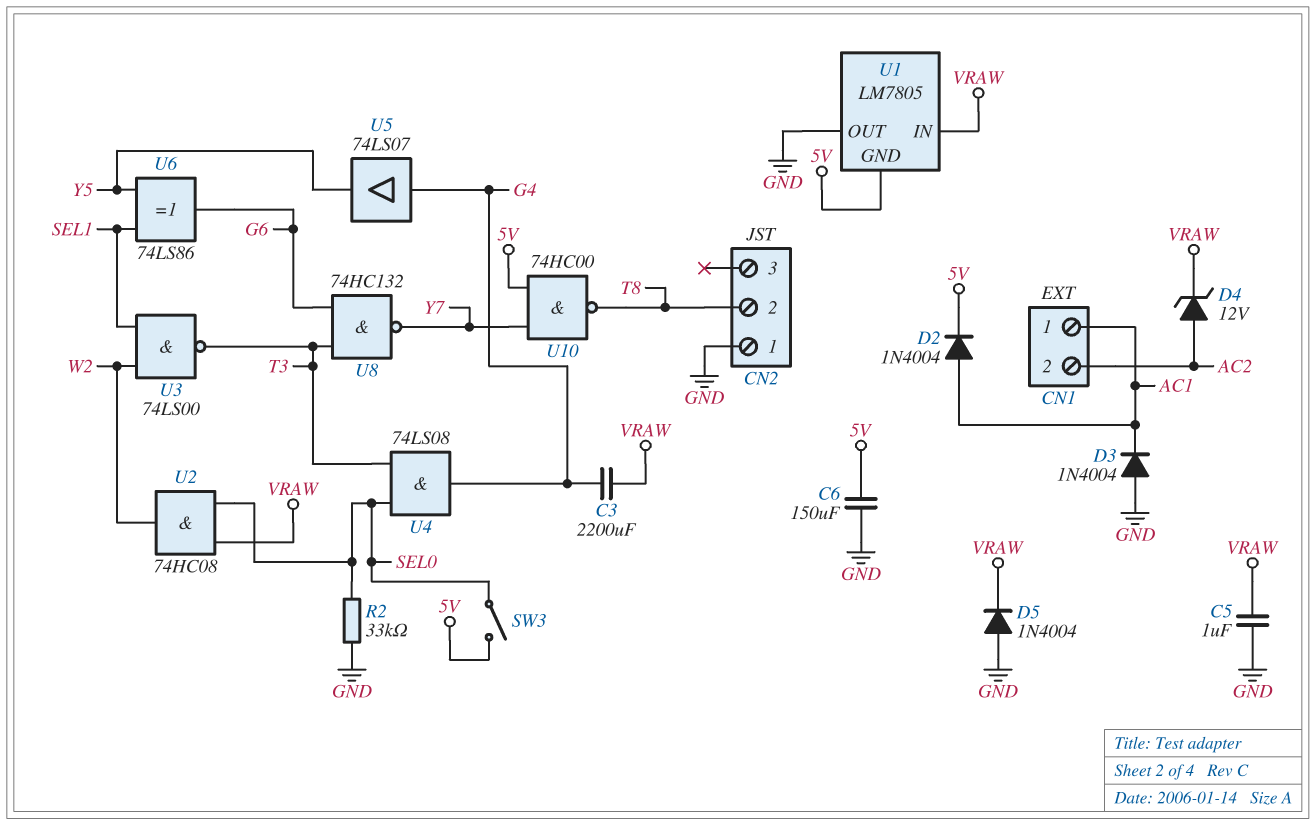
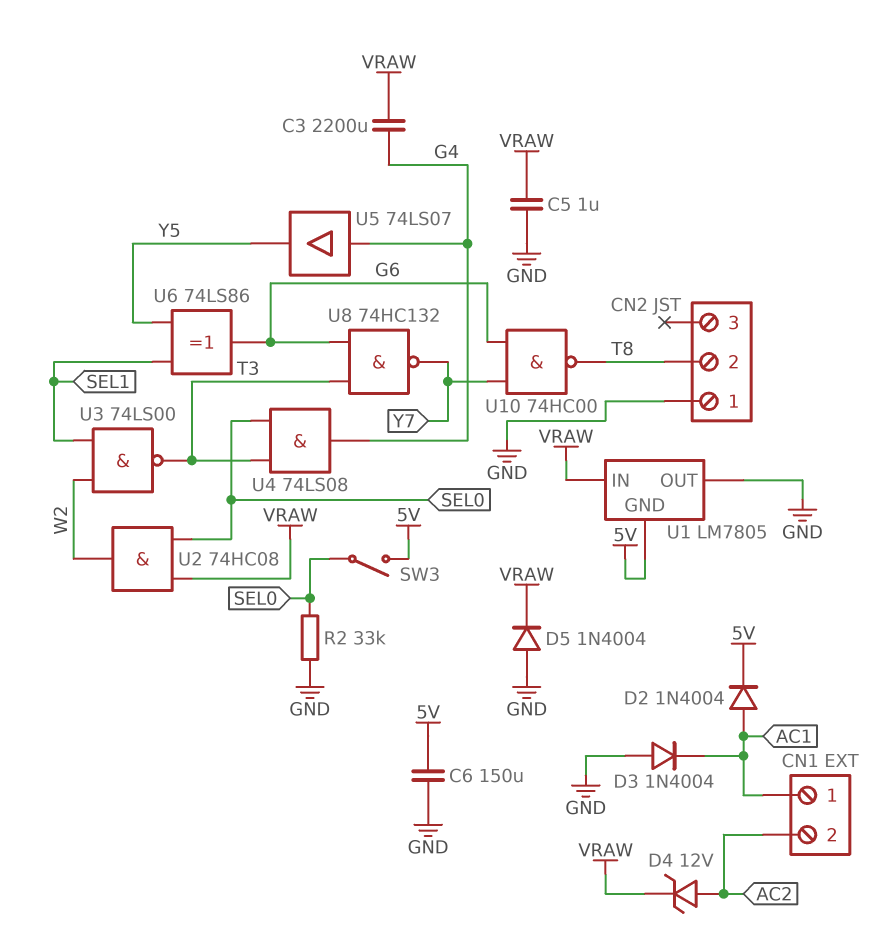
U10: NAND 74HC00 (in 5V, in Y7, out T8) -> NAND 74HC00 (in G6, in Y7, out T8)

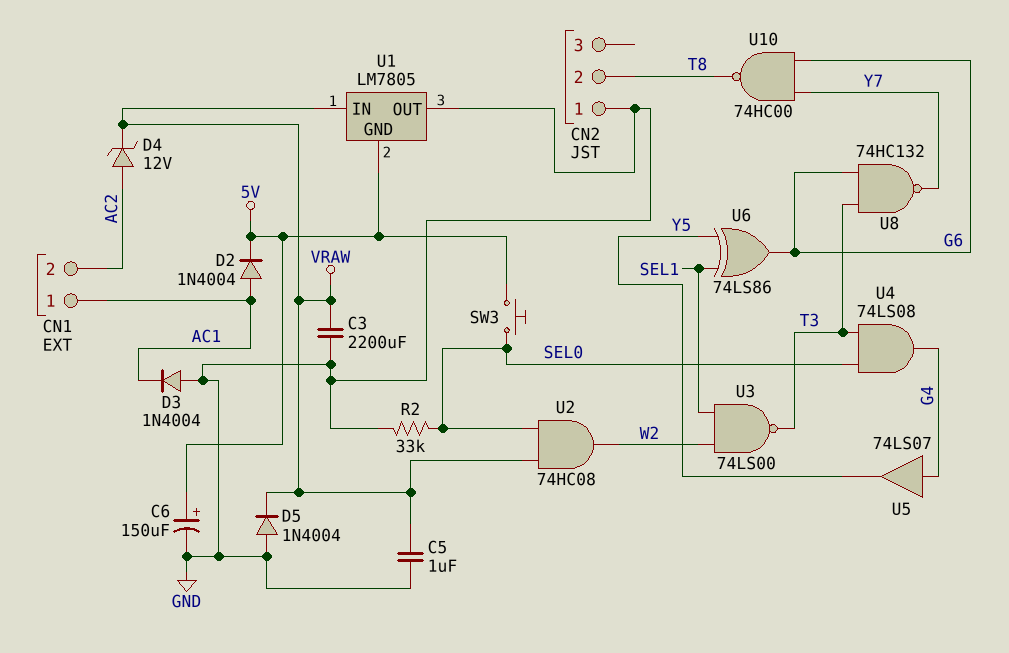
C3: 2200uF (G4, VRAW) -> 2200uF (GND, VRAW)
C6: 150uF (5V, GND) -> 150uF (plus 5V, minus GND)
SW3: switch (5V, SEL0) -> button (5V, SEL0)

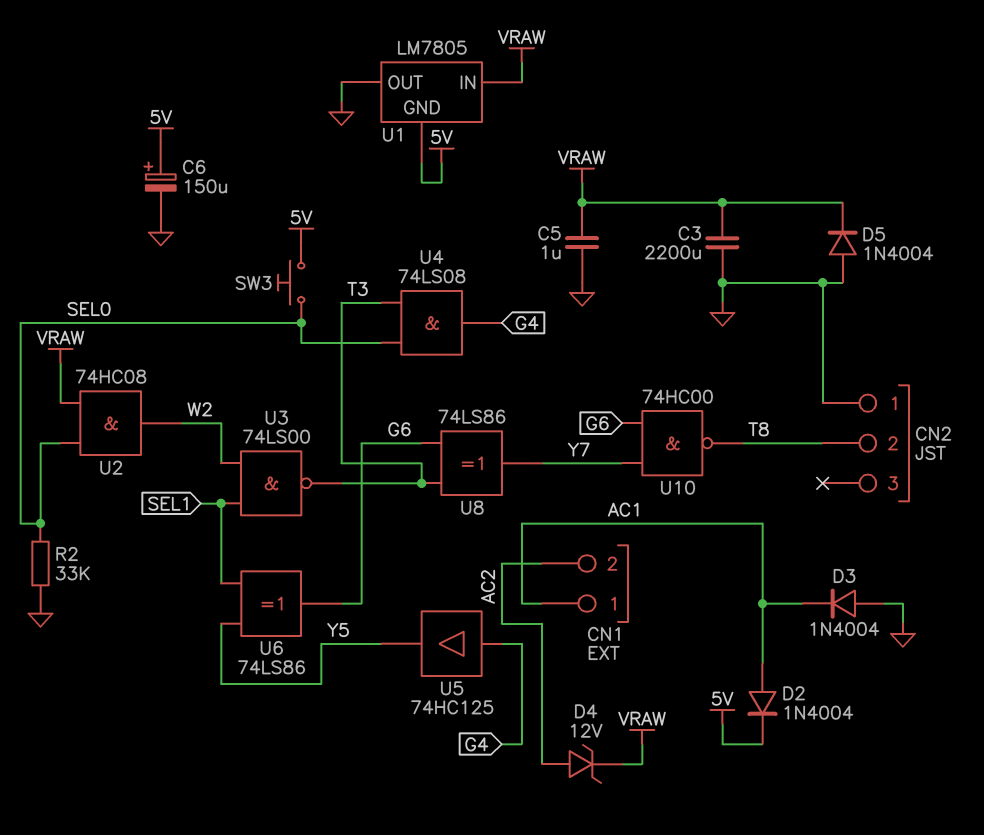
U5: buffer 74LS07 (in G4, out Y5) -> buffer 74HC125 (in G4, out Y5)
U8: NAND 74HC132 (in G6, in T3, out Y7) -> XOR 74LS86 (in G6, in T3, out Y7)

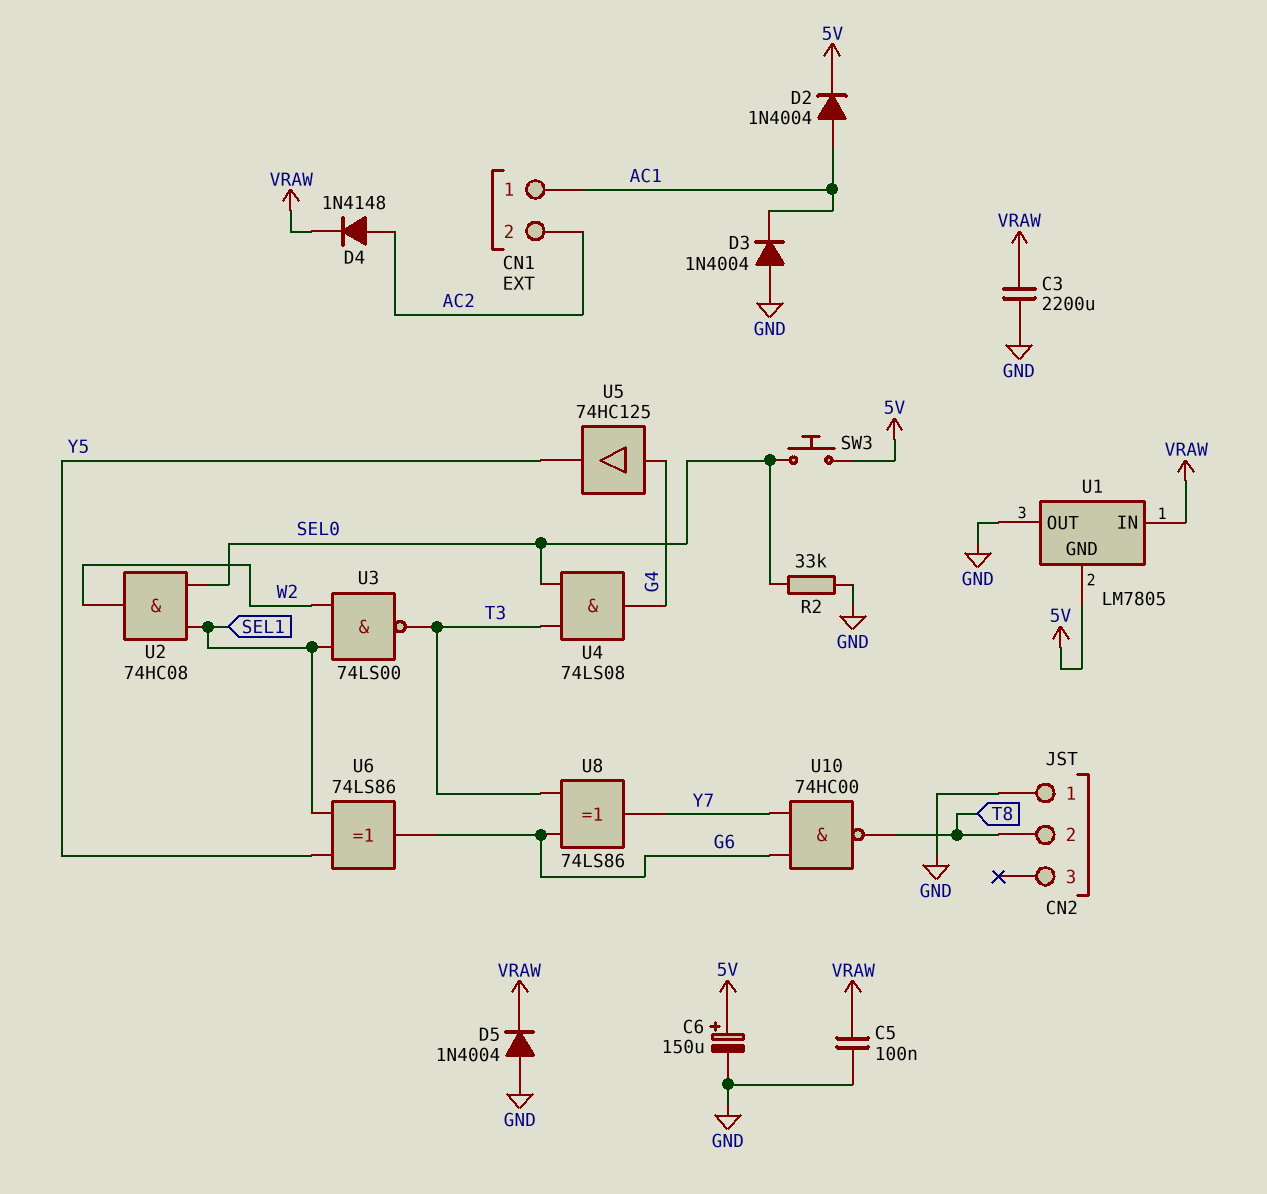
C5: 1uF (GND, VRAW) -> 100nF (GND, VRAW)
D4: zener 12V (A AC2, K VRAW) -> diode 1N4148 (A AC2, K VRAW)
U2: AND 74HC08 (in SEL0, in VRAW, out W2) -> AND 74HC08 (in SEL0, in SEL1, out W2)

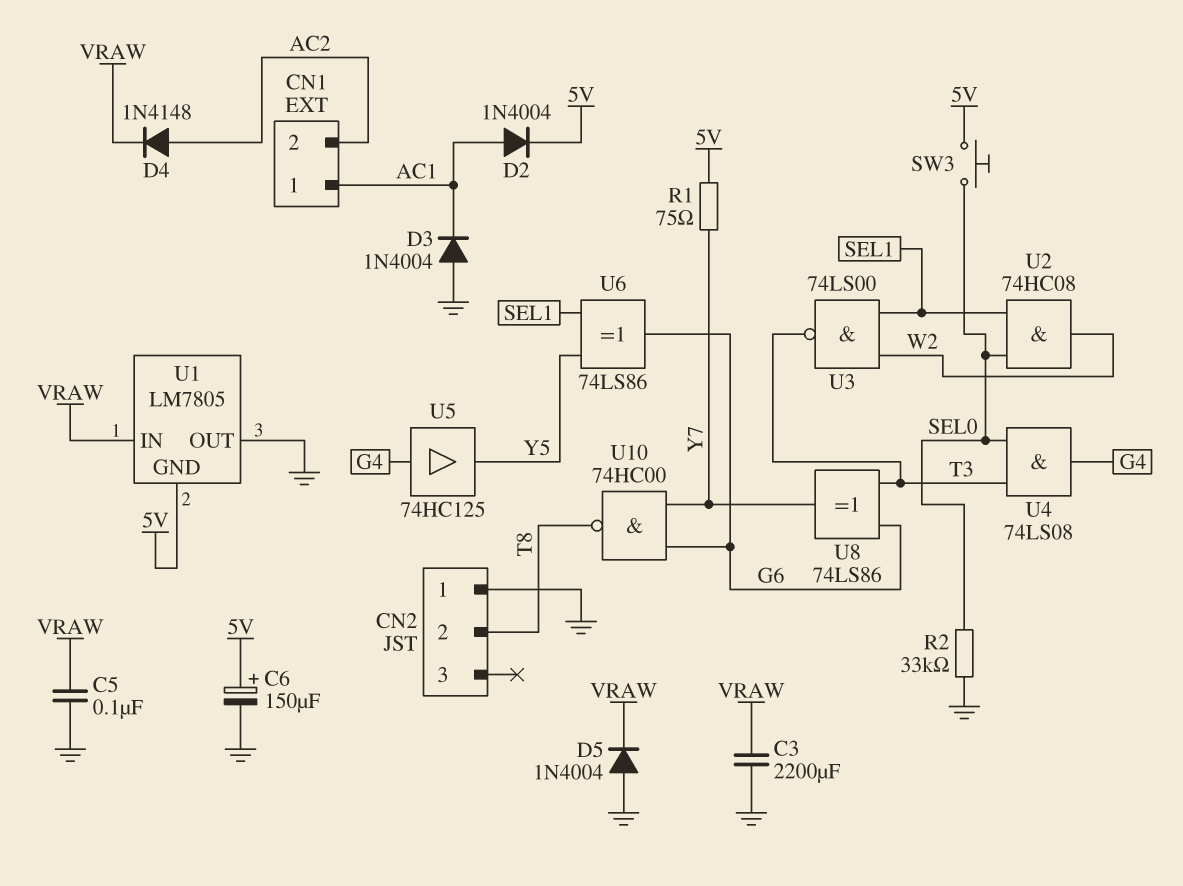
R1: none -> 75 (5V, Y7)

